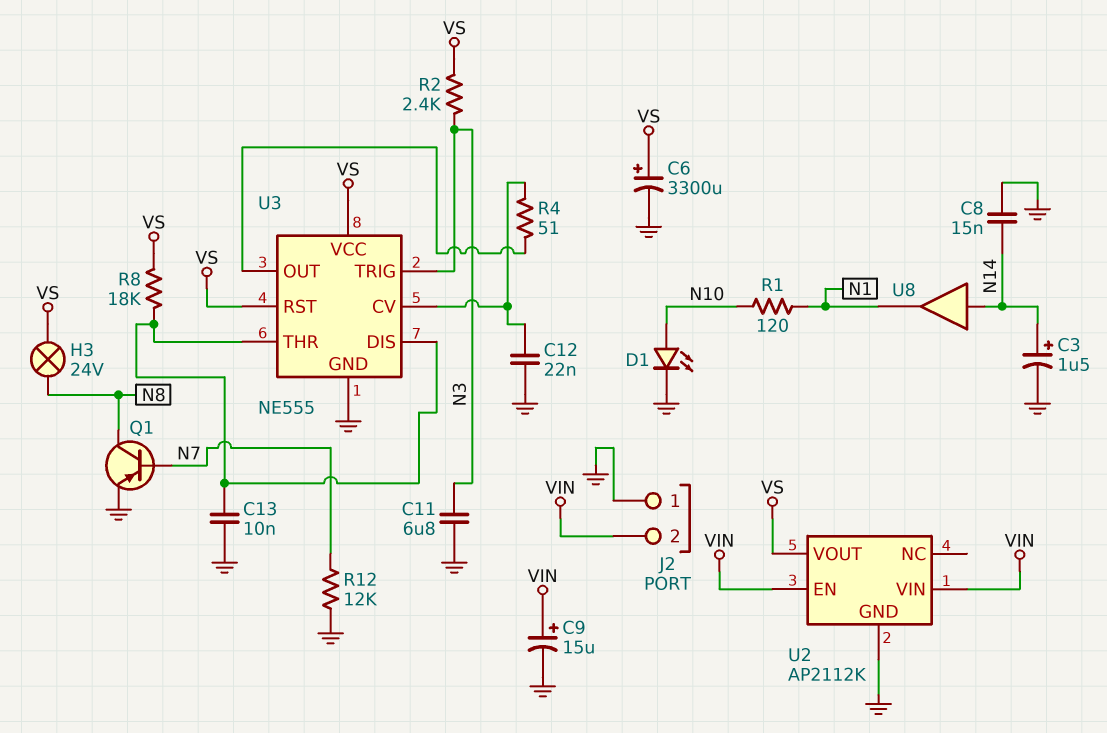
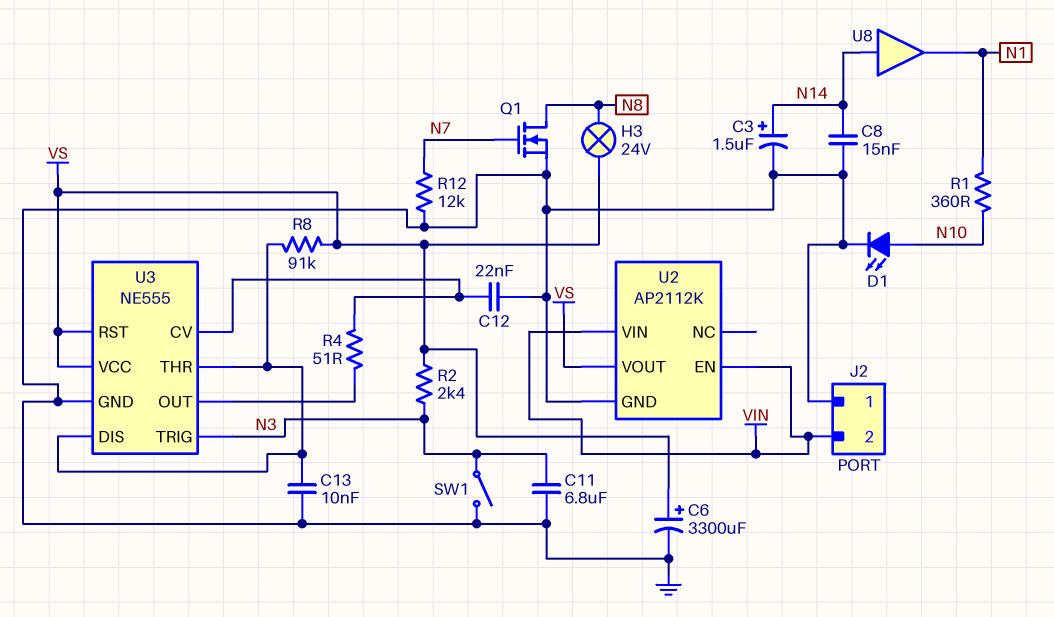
C9: 15uF (plus VIN, minus GND) -> none
Q1: PNP (B N7, C N8, E GND) -> NMOS (G N7, D N8, S GND)
R1: 120 (N1, N10) -> 360 (N1, N10)
R8: 18k (U3/DIS, VS) -> 91k (U3/DIS, VS)
SW1: none -> switch (GND, N3)

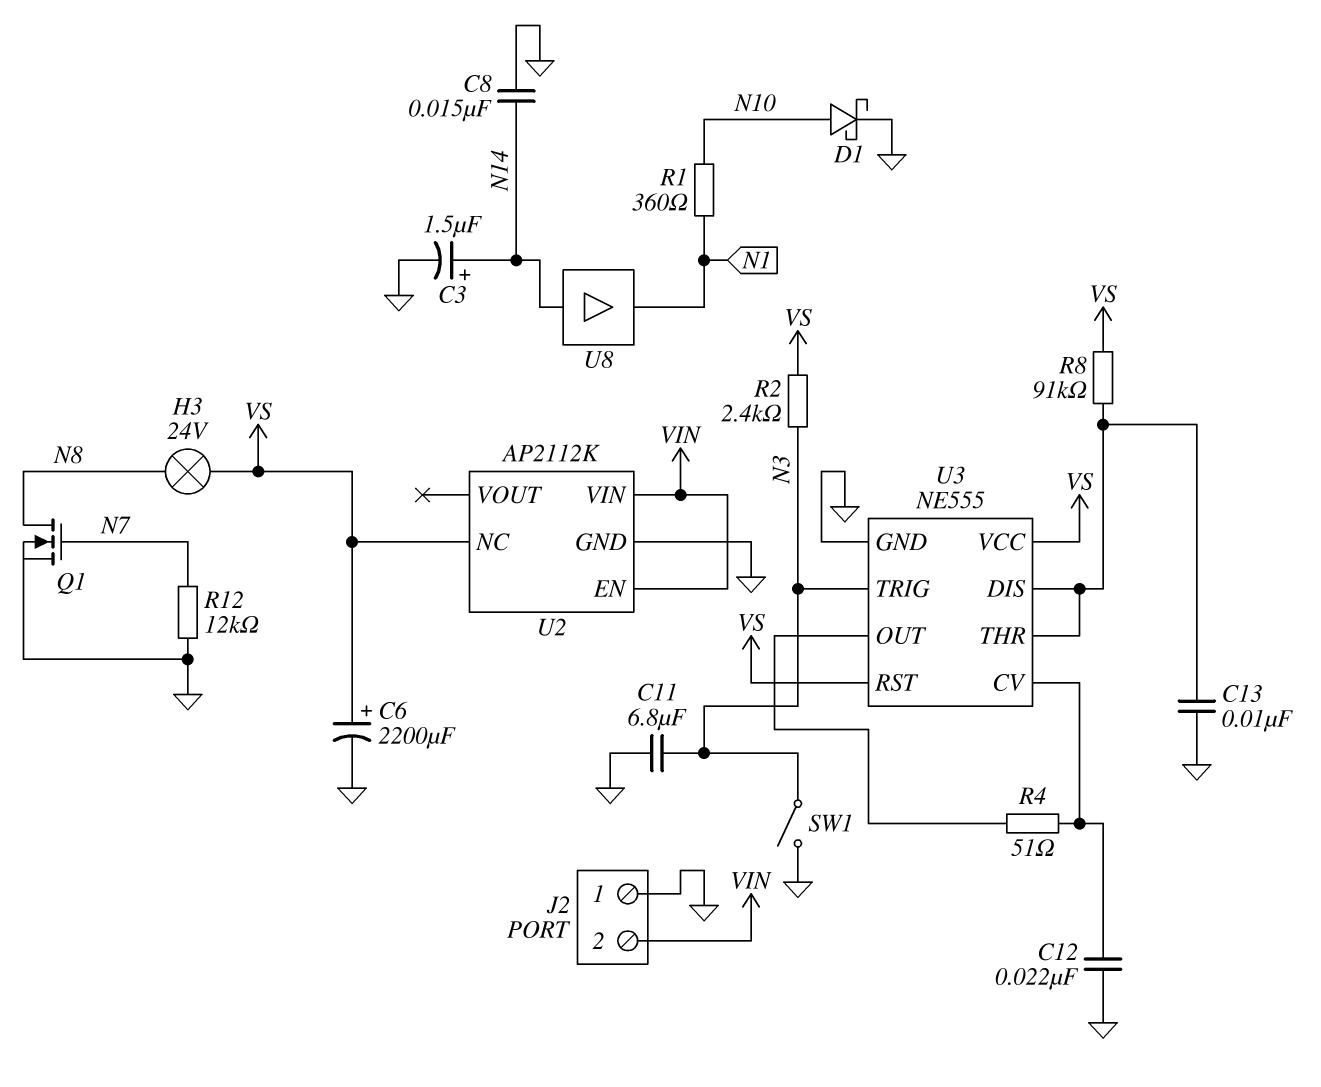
C6: 3300uF (plus VS, minus GND) -> 2200uF (plus VS, minus GND)
D1: LED (A N10, K GND) -> schottky (A N10, K GND)
U2 pin NC: none -> VS
U2 pin VOUT: VS -> none

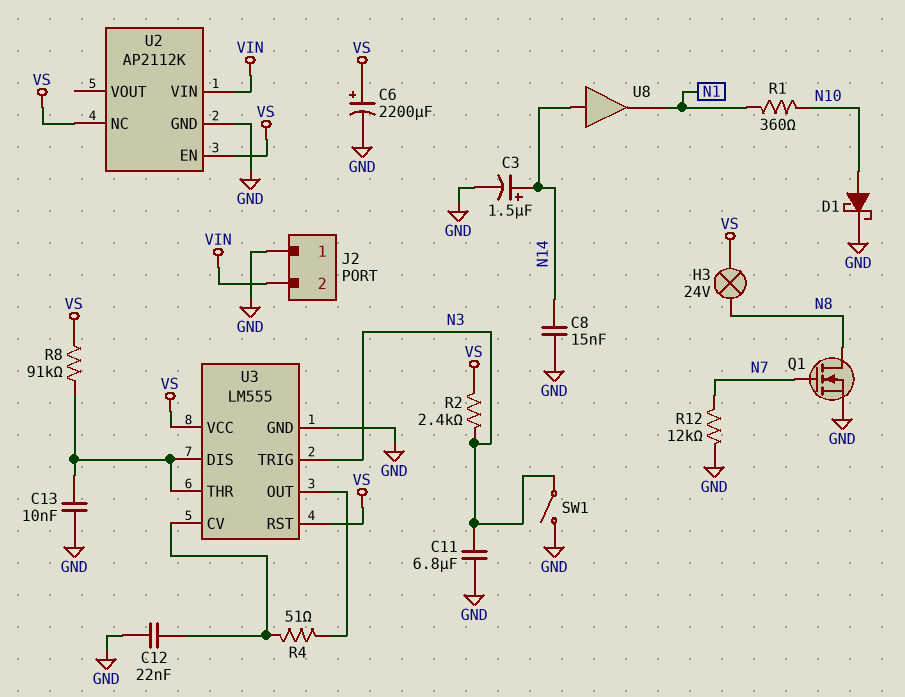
U2 pin EN: VIN -> VS
U3: NE555 -> LM555

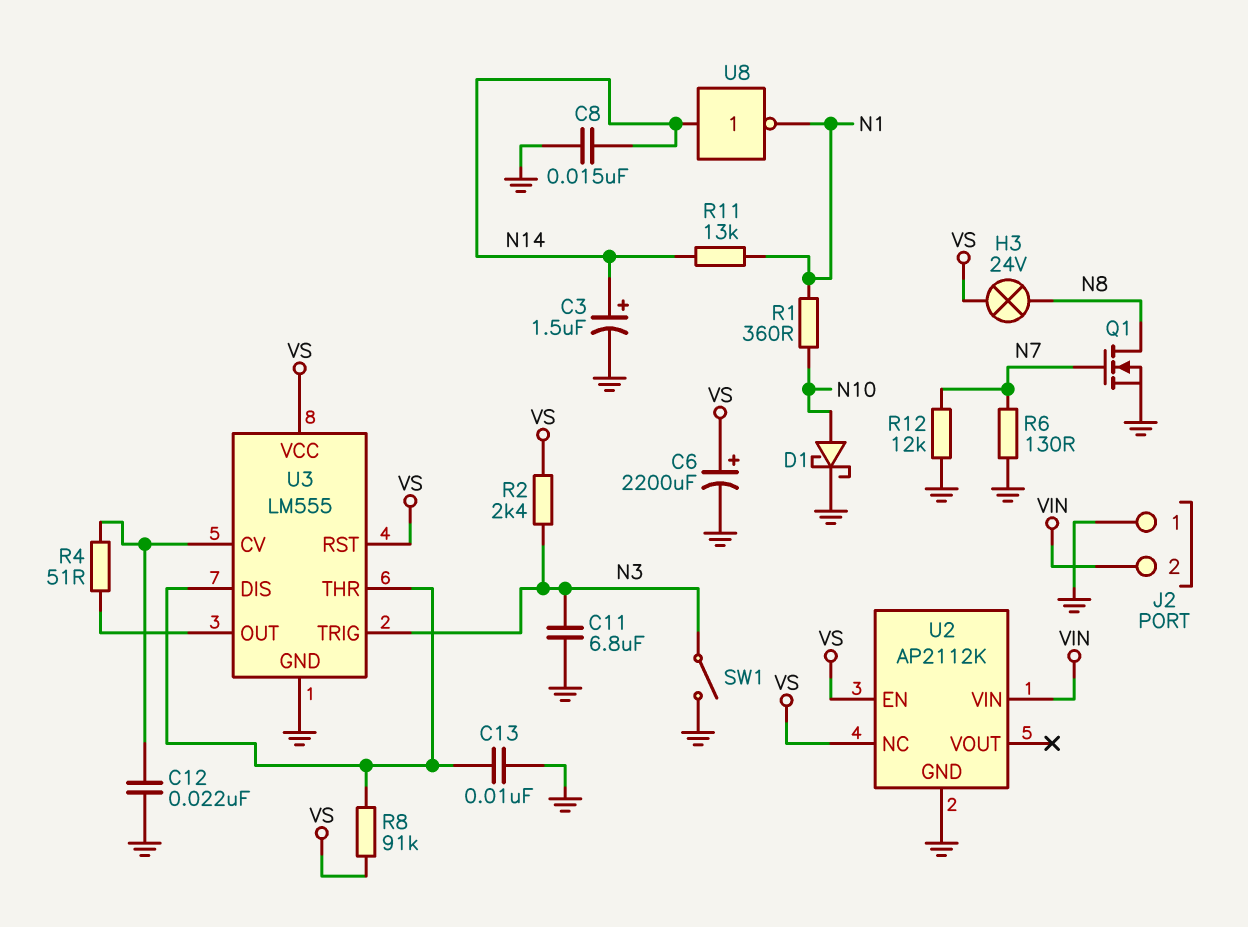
R6: none -> 130 (GND, N7)
R11: none -> 13k (N1, N14)
U8: buffer (in N14, out N1) -> NOT (in N14, out N1)

